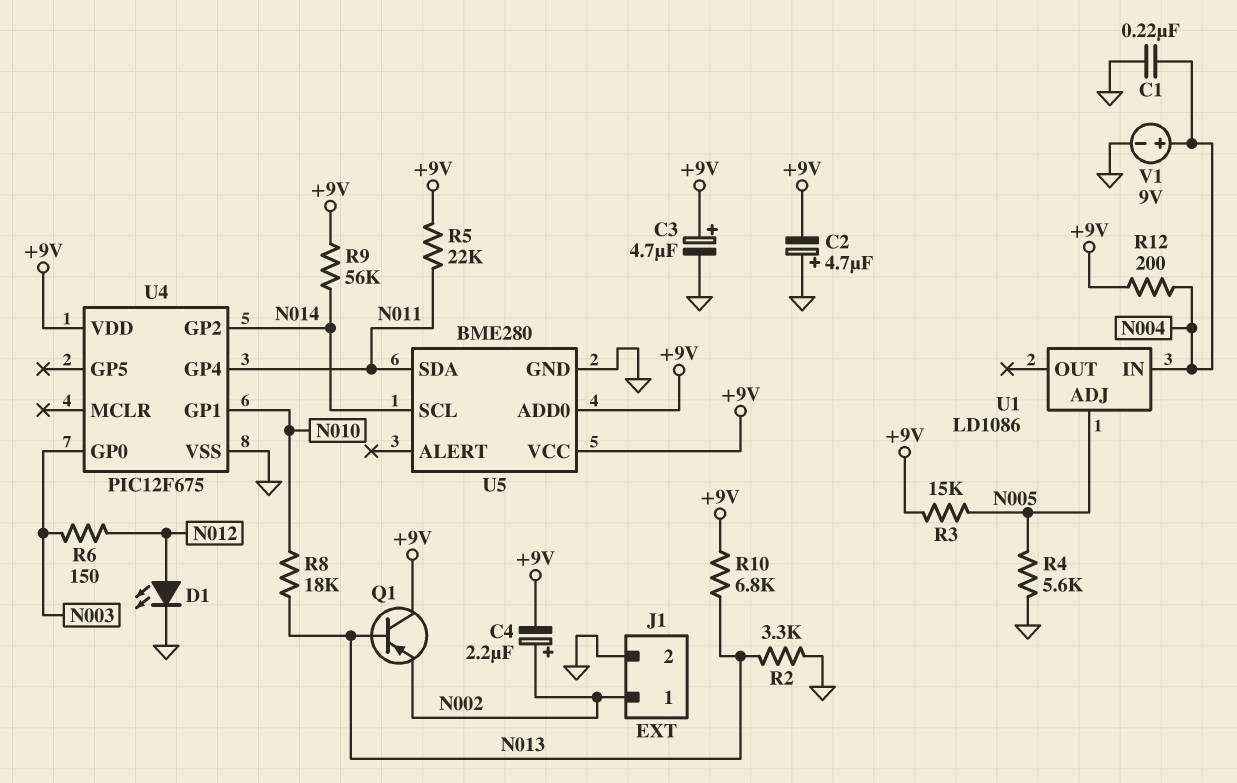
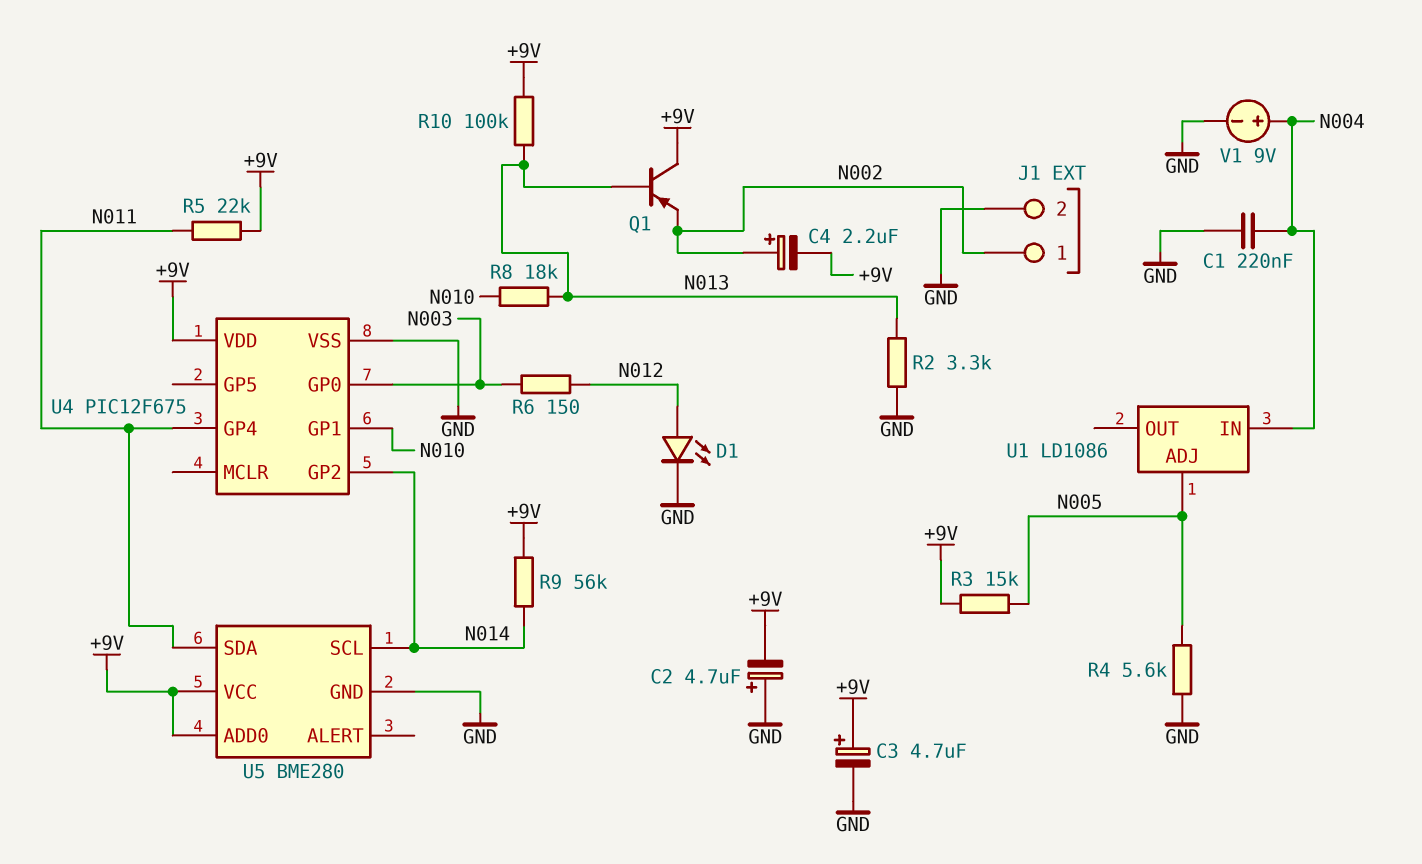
R10: 6.8k (+9V, N013) -> 100k (+9V, N013)
R12: 200 (+9V, N004) -> none

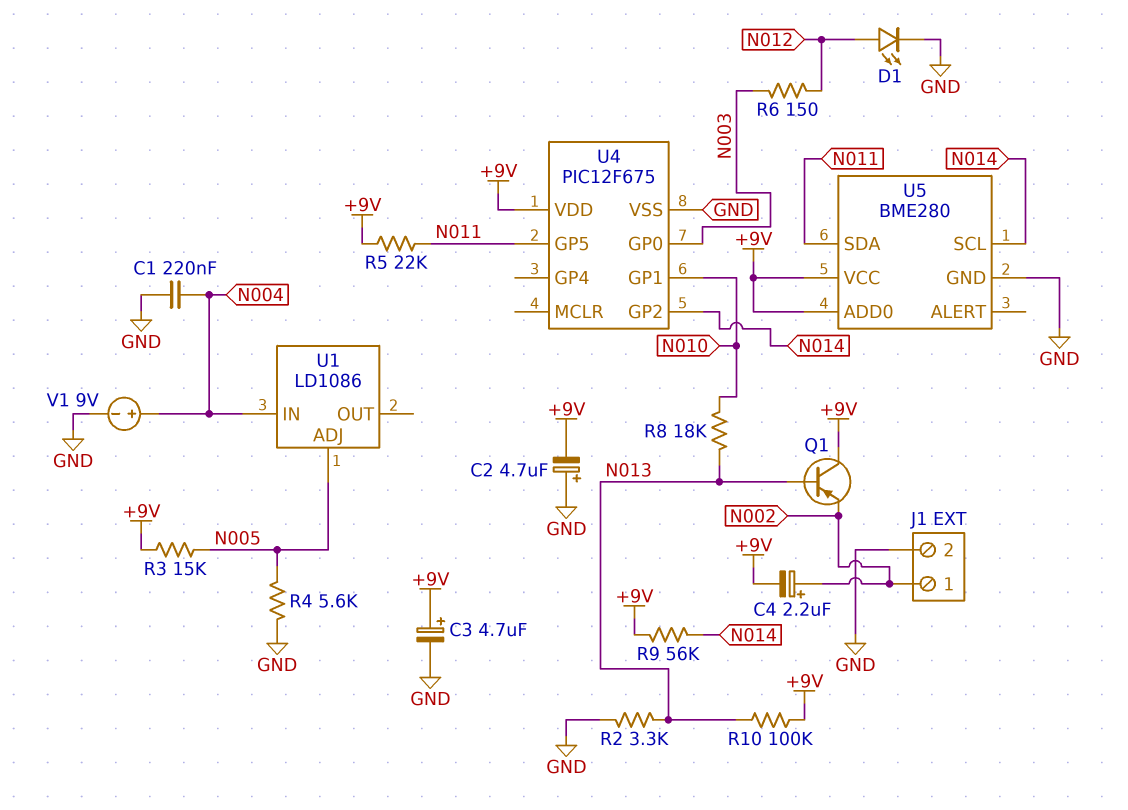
U4 pin GP4: N011 -> none
U4 pin GP5: none -> N011

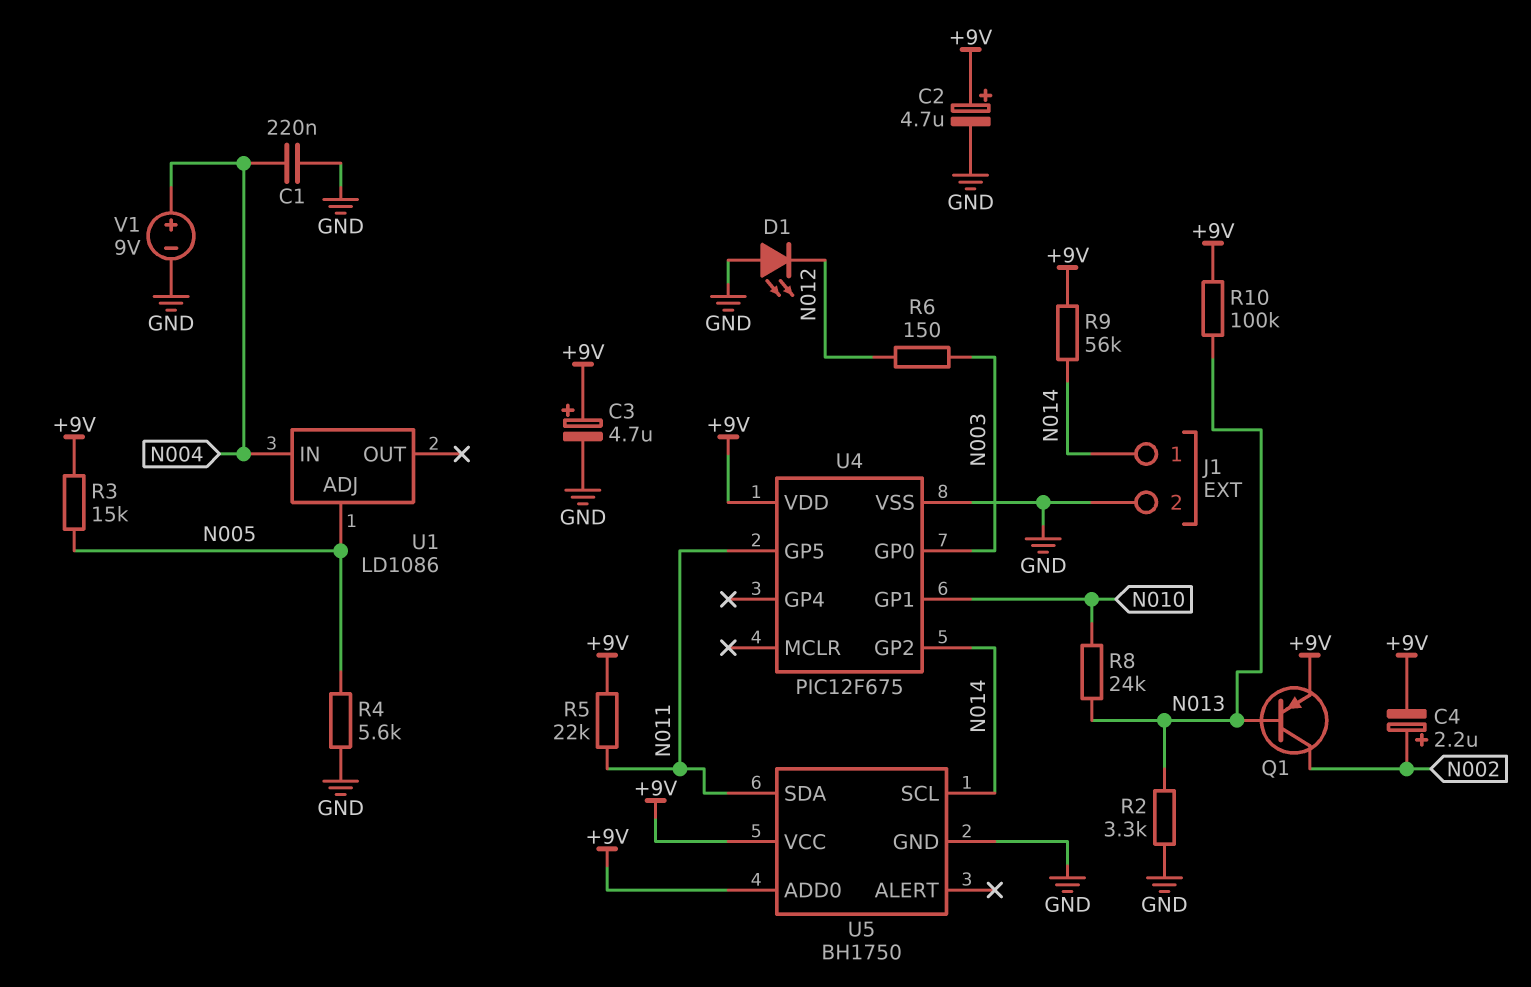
C2: 4.7uF (plus GND, minus +9V) -> 4.7uF (plus +9V, minus GND)
D1: LED (A N012, K GND) -> LED (A GND, K N012)
J1 pin 1: N002 -> N014
Q1: PNP (B N013, C +9V, E N002) -> PNP (B N013, C N002, E +9V)
R8: 18k (N010, N013) -> 24k (N010, N013)
U5: BME280 -> BH1750

